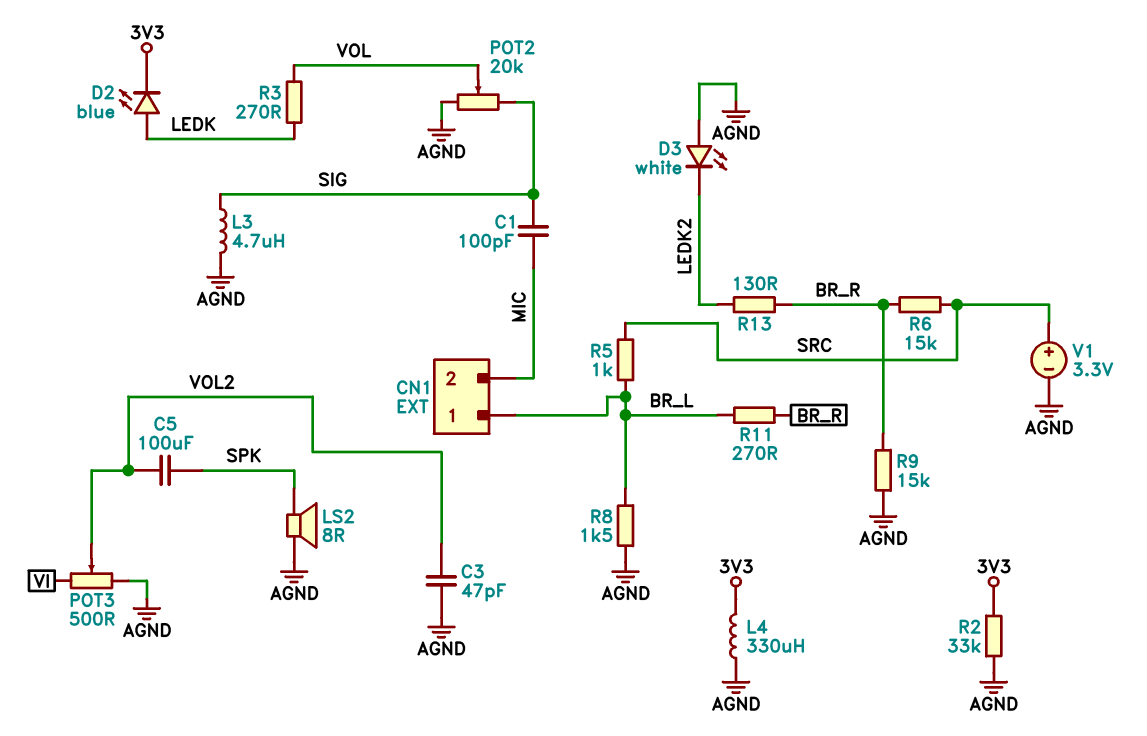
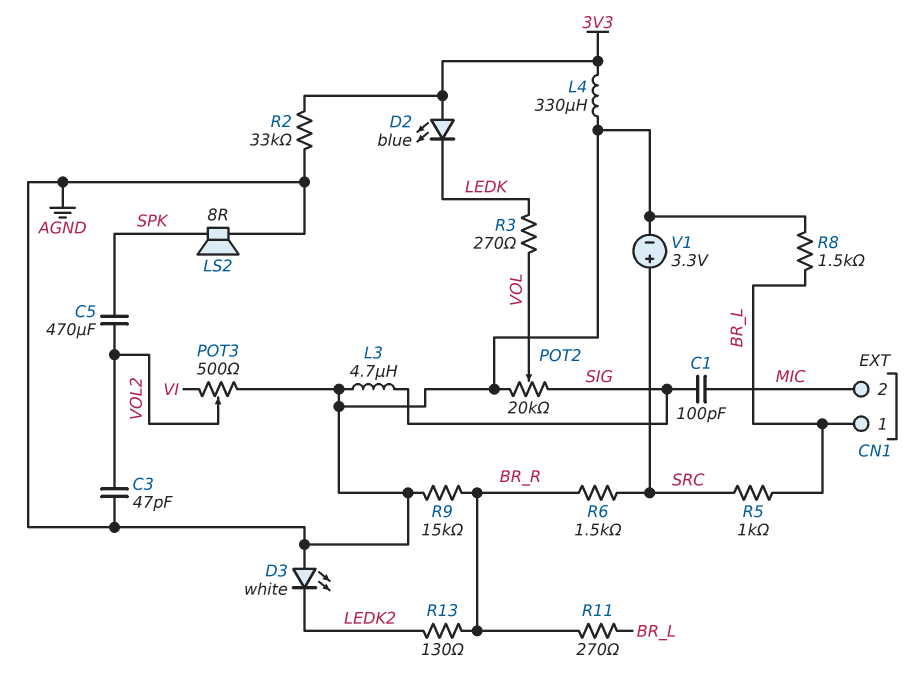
C5: 100uF (SPK, VOL2) -> 470uF (SPK, VOL2)
D2: LED blue (A LEDK, K 3V3) -> LED blue (A 3V3, K LEDK)
R6: 15k (BR_R, SRC) -> 1.5k (BR_R, SRC)

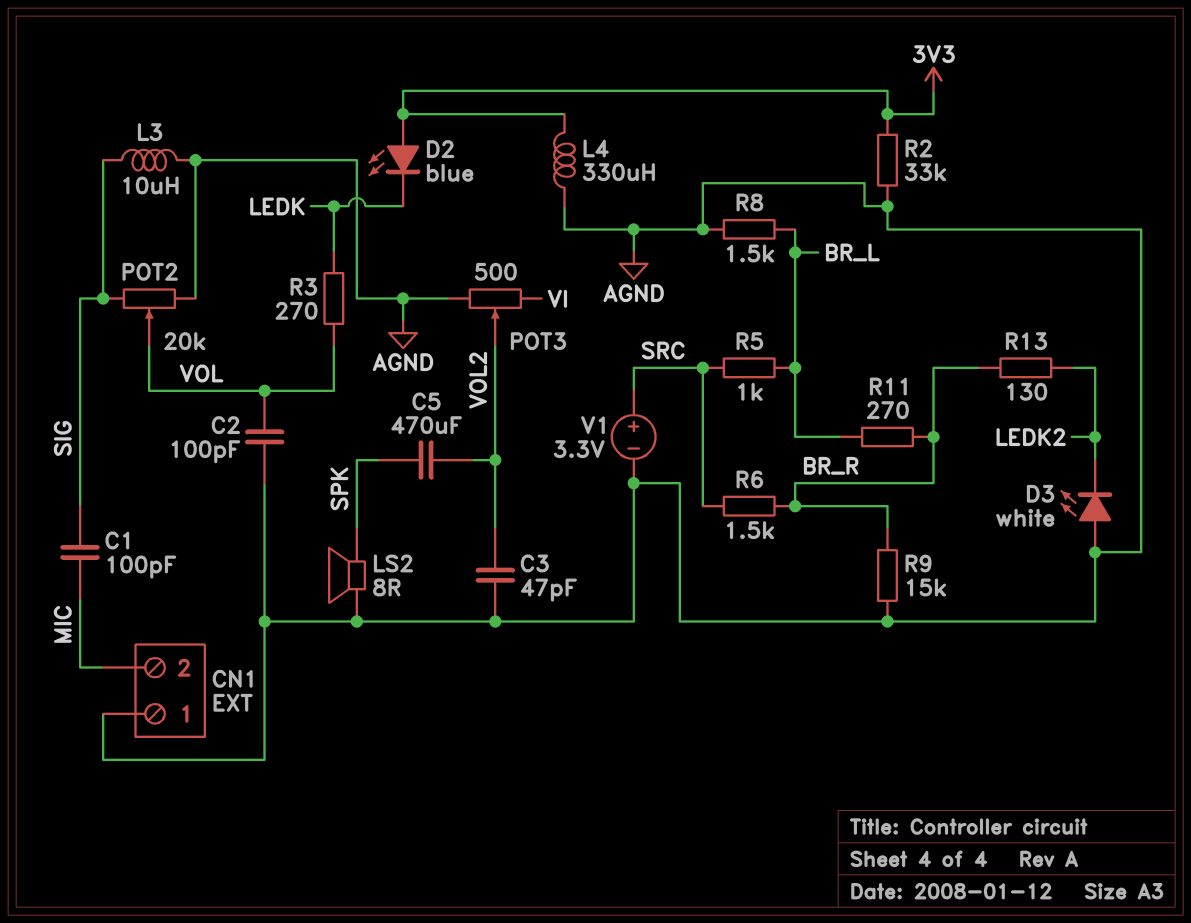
C2: none -> 100pF (AGND, VOL)
CN1 pin 1: BR_L -> AGND
L3: 4.7uH (AGND, SIG) -> 10uH (AGND, SIG)

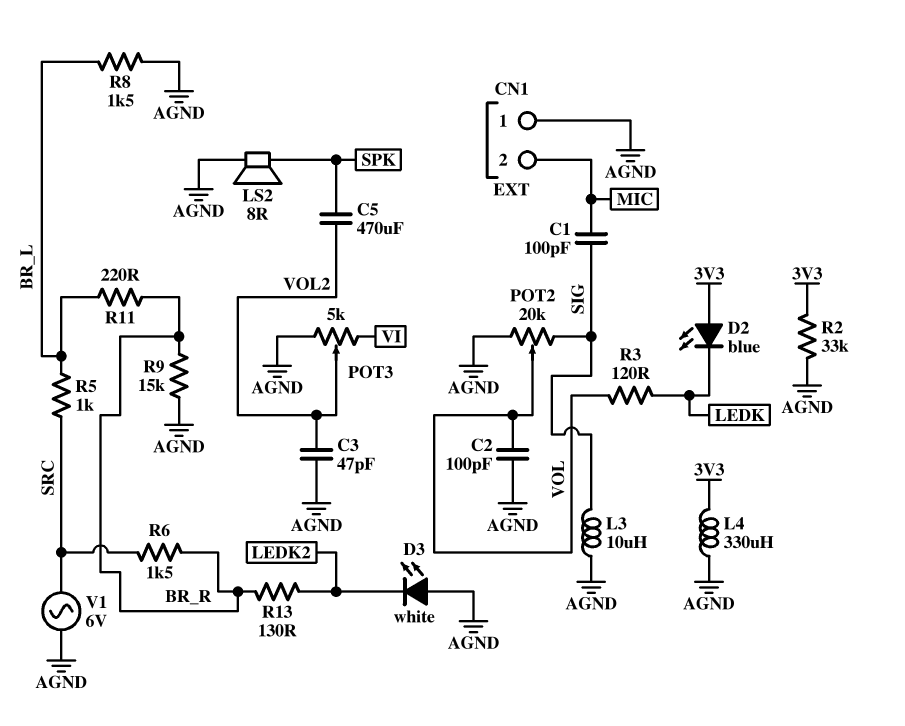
POT3: 500 (AGND, VI, wiper VOL2) -> 5k (AGND, VI, wiper VOL2)
R3: 270 (LEDK, VOL) -> 120 (LEDK, VOL)
R11: 270 (BR_L, BR_R) -> 220 (BR_L, BR_R)
V1: 3.3V (plus SRC, minus AGND) -> AC 6V (AGND, SRC)

